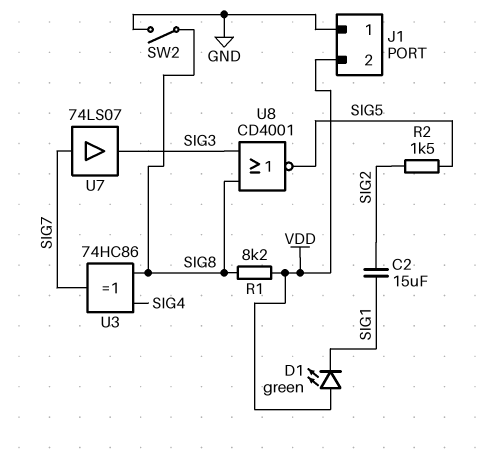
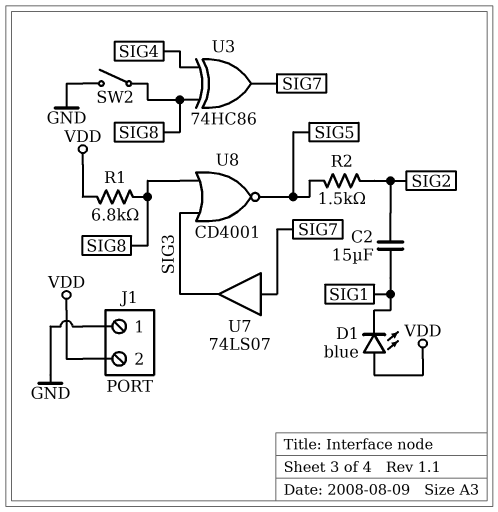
D1: LED green (A VDD, K SIG1) -> LED blue (A VDD, K SIG1)
R1: 8.2k (SIG8, VDD) -> 6.8k (SIG8, VDD)

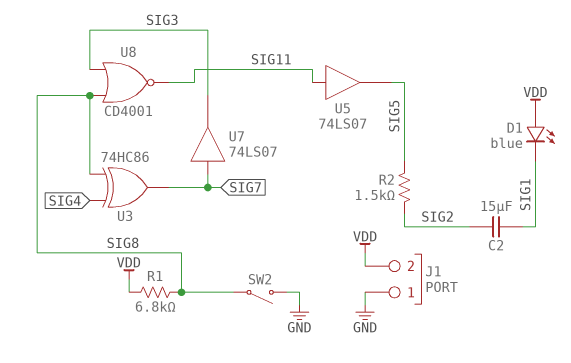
U5: none -> buffer 74LS07 (in SIG11, out SIG5)
U8: NOR CD4001 (in SIG3, in SIG8, out SIG5) -> NOR CD4001 (in SIG3, in SIG8, out SIG11)

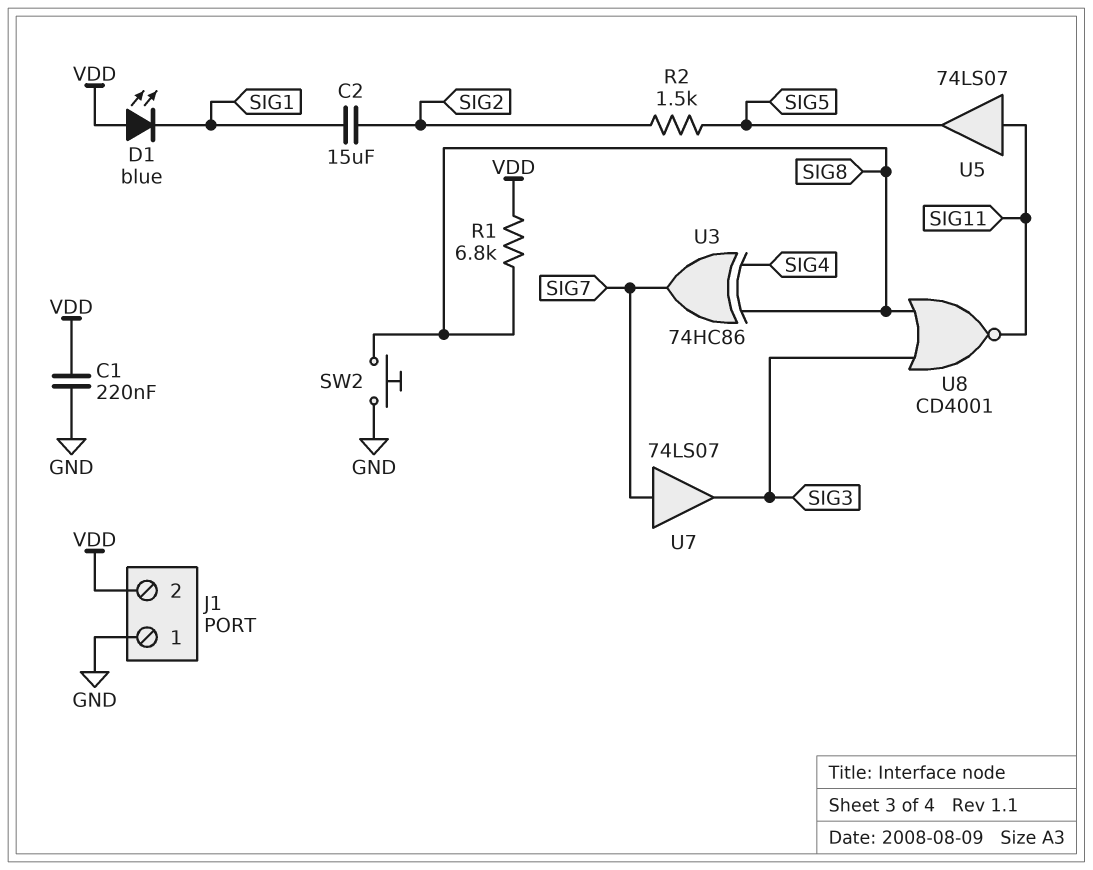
C1: none -> 220nF (GND, VDD)
SW2: switch (GND, SIG8) -> button (GND, SIG8)

